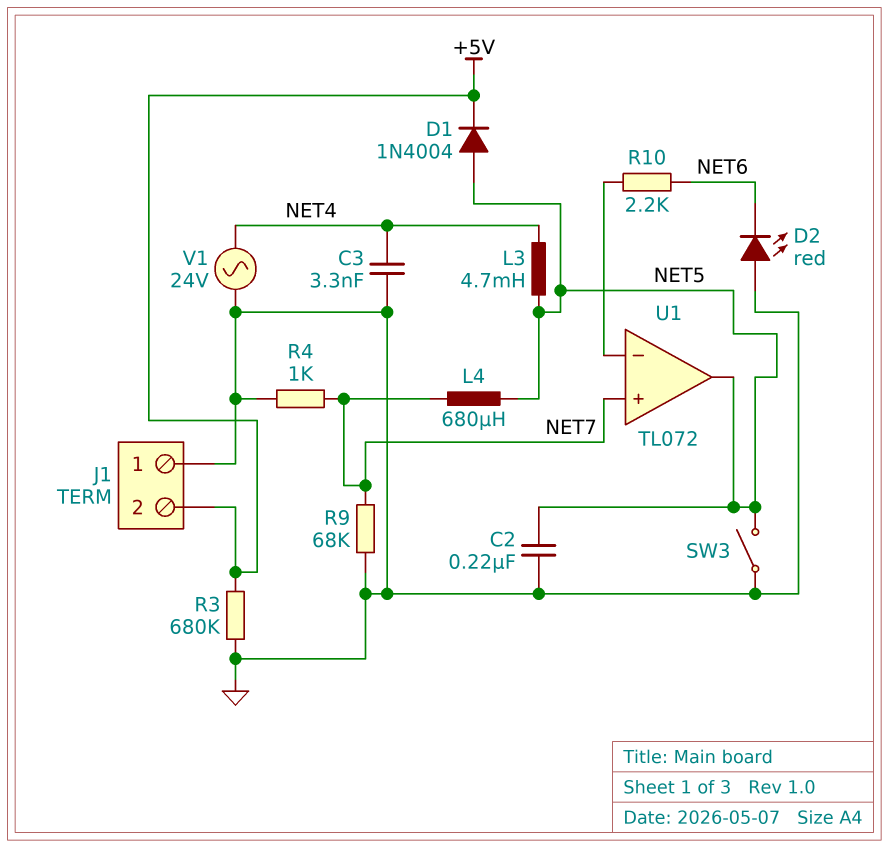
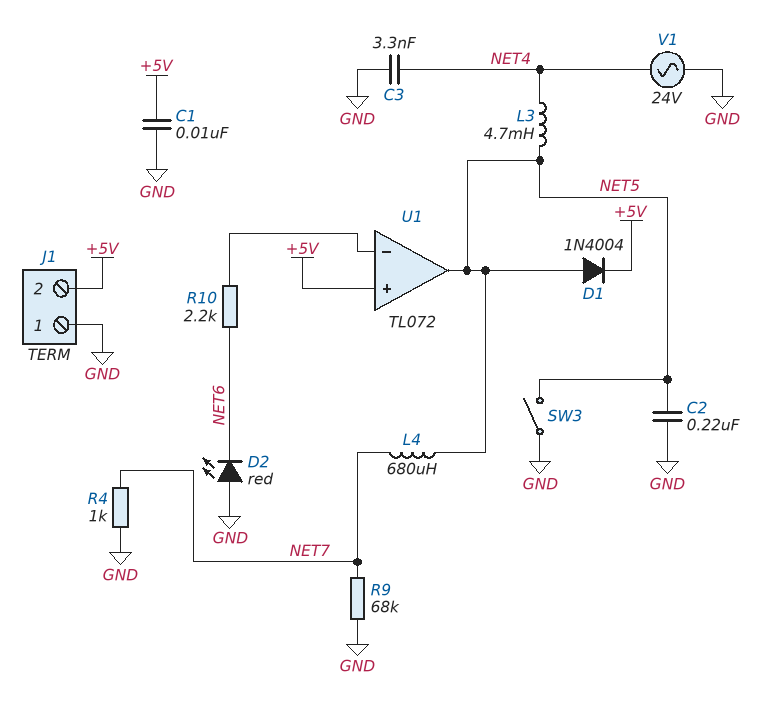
C1: none -> 10nF (+5V, GND)
R3: 680k (+5V, GND) -> none
U1 pin in+: NET7 -> +5V

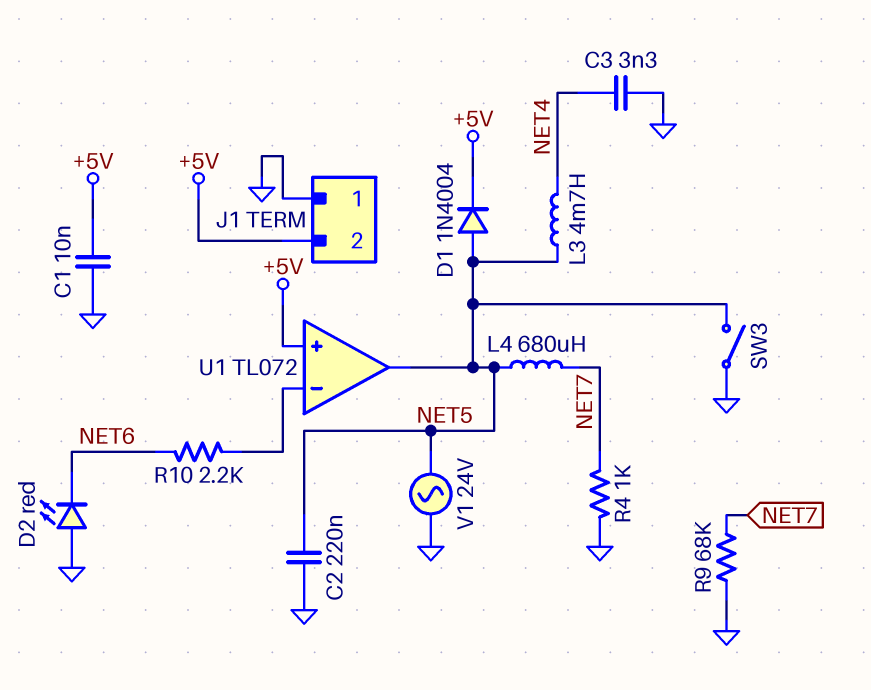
V1: AC 24V (GND, NET4) -> AC 24V (GND, NET5)

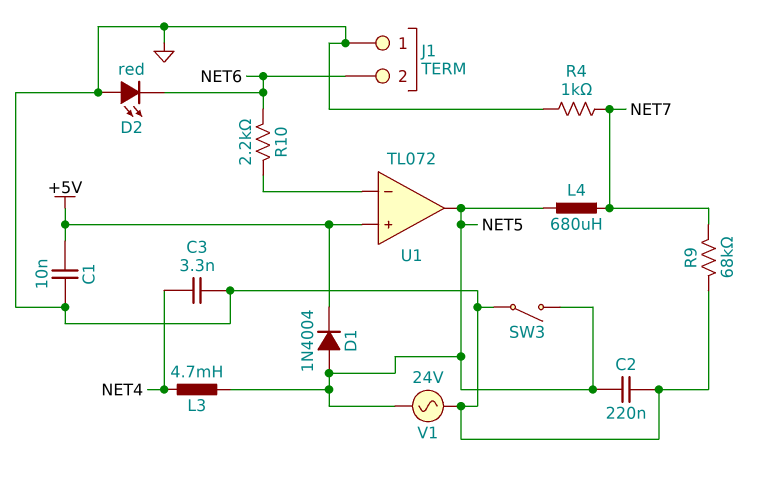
J1 pin 2: +5V -> NET6

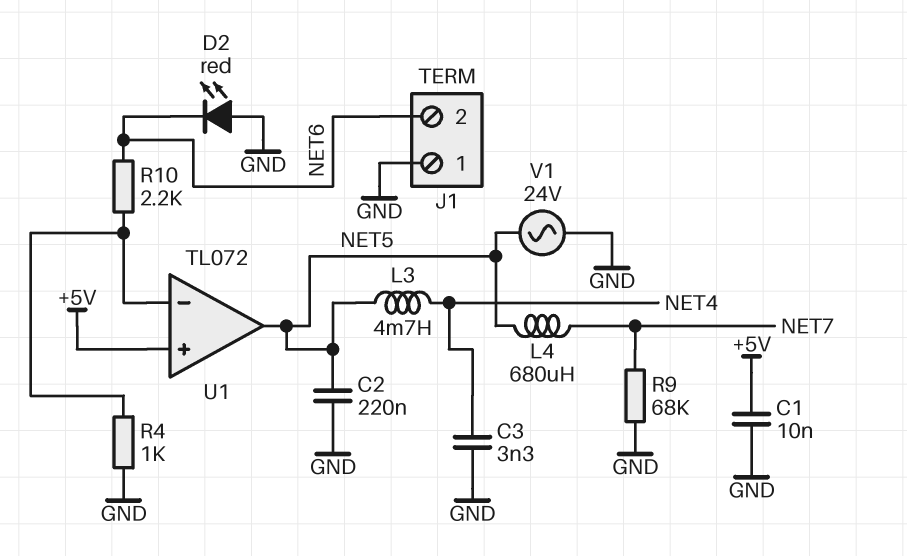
D1: diode 1N4004 (A NET5, K +5V) -> none
R4: 1k (GND, NET7) -> 1k (GND, U1/in-)
SW3: switch (GND, NET5) -> none

